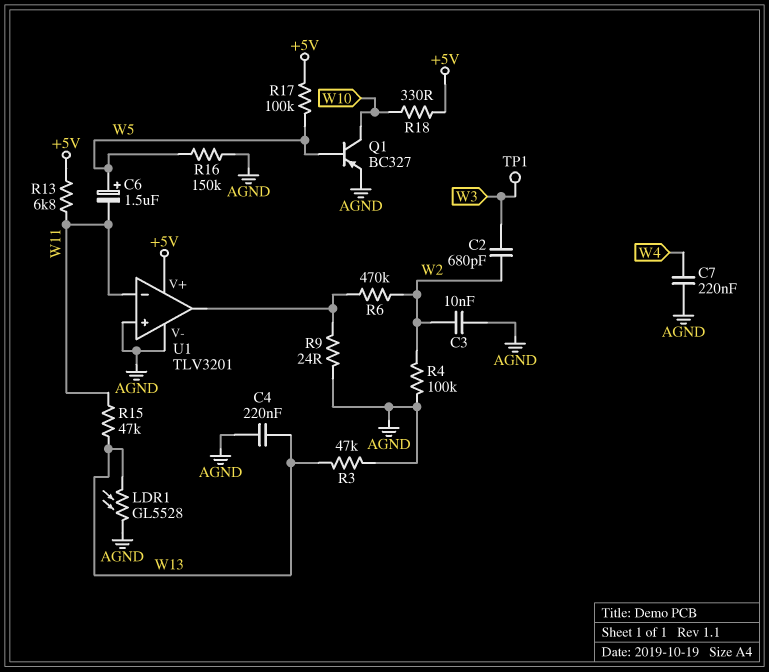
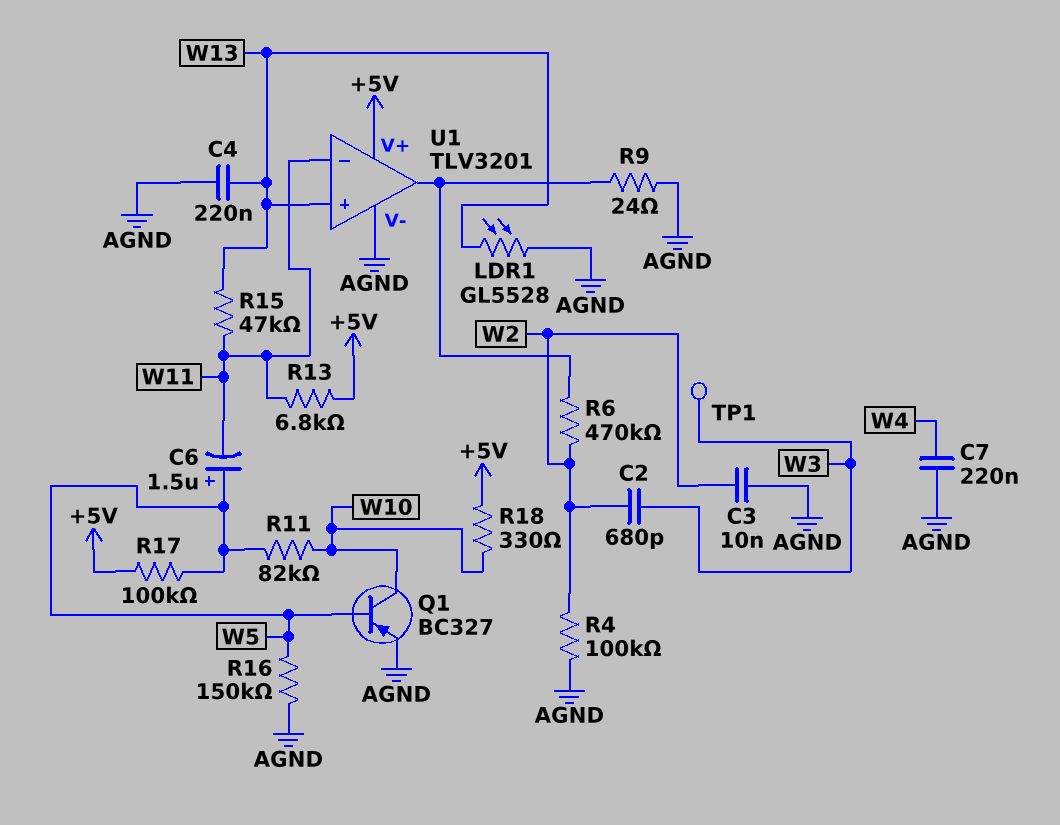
R3: 47k (AGND, W13) -> none
R11: none -> 82k (W5, W10)
U1 pin in+: AGND -> W13

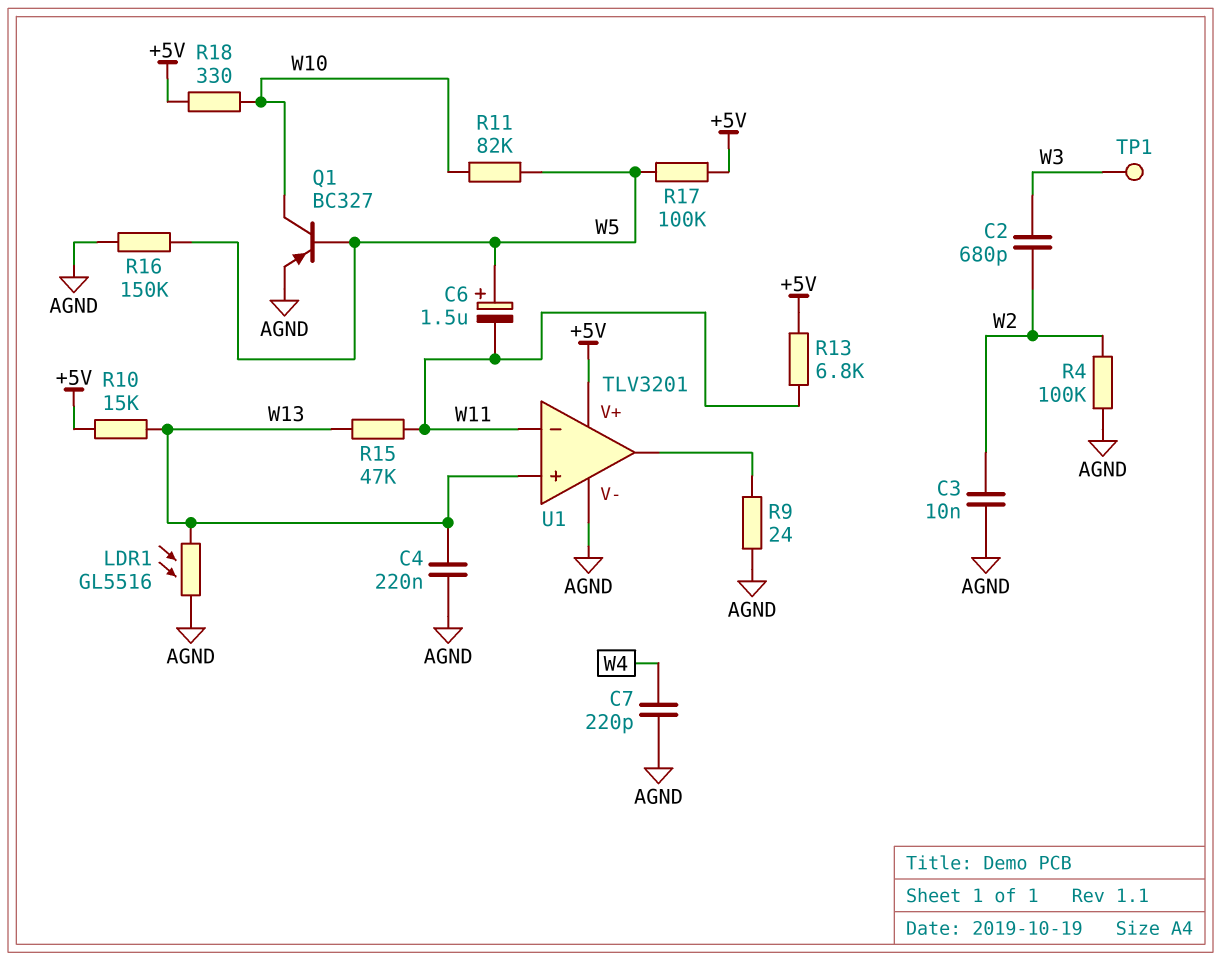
C7: 220nF (AGND, W4) -> 220pF (AGND, W4)
LDR1: GL5528 (AGND, W13) -> GL5516 (AGND, W13)
R6: 470k (U1/out, W2) -> none
R10: none -> 15k (+5V, W13)

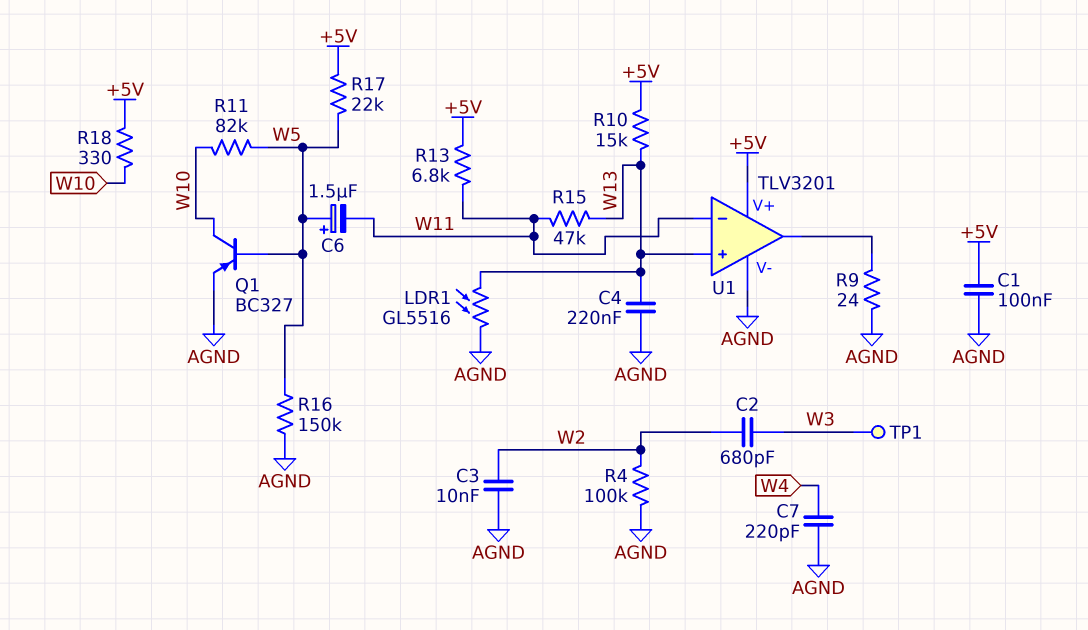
C1: none -> 100nF (+5V, AGND)
R17: 100k (+5V, W5) -> 22k (+5V, W5)

